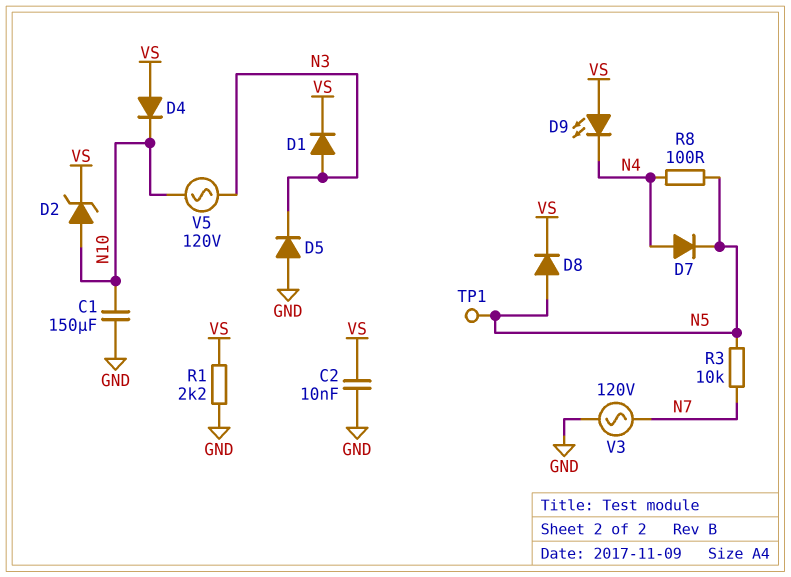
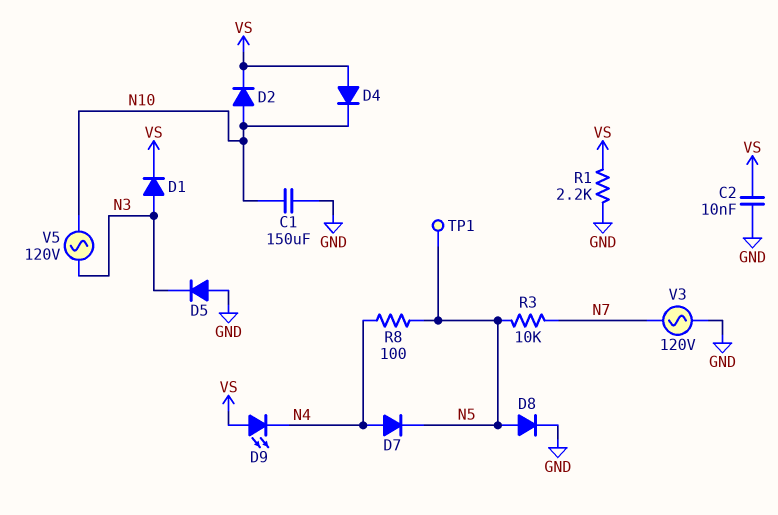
D2: zener (A N10, K VS) -> diode (A N10, K VS)
D8: diode (A N5, K VS) -> diode (A N5, K GND)

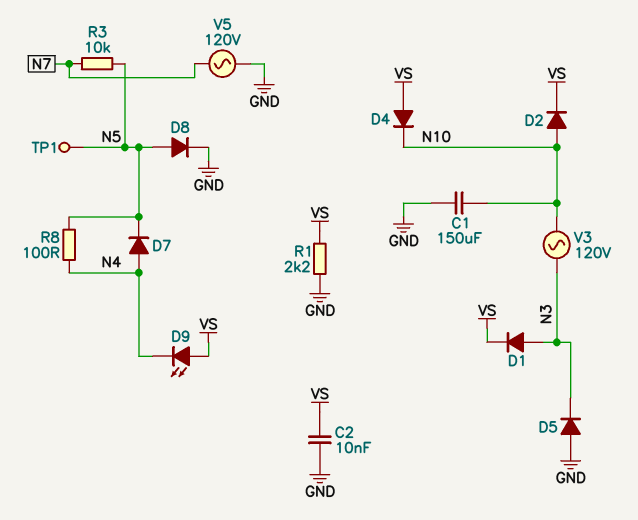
V3: AC 120V (GND, N7) -> AC 120V (N3, N10)
V5: AC 120V (N3, N10) -> AC 120V (GND, N7)

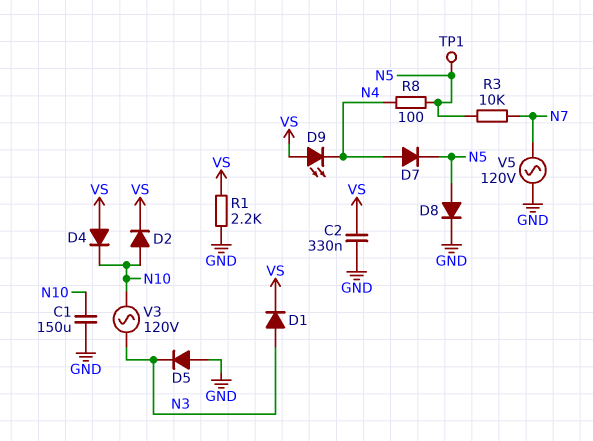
C2: 10nF (GND, VS) -> 330nF (GND, VS)

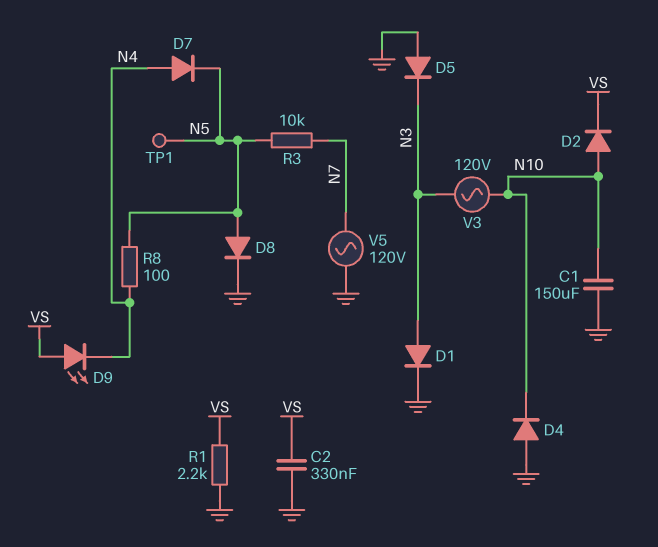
D1: diode (A N3, K VS) -> diode (A N3, K GND)
D4: diode (A VS, K N10) -> diode (A GND, K N10)

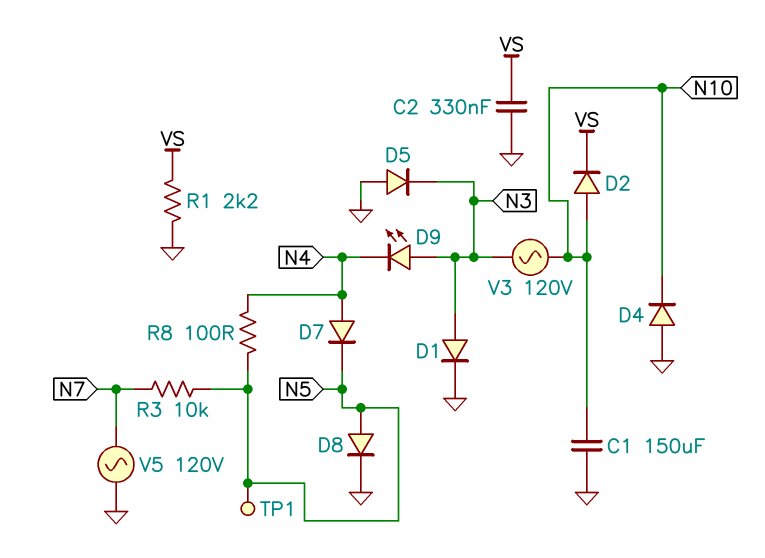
D9: LED (A VS, K N4) -> LED (A N3, K N4)

